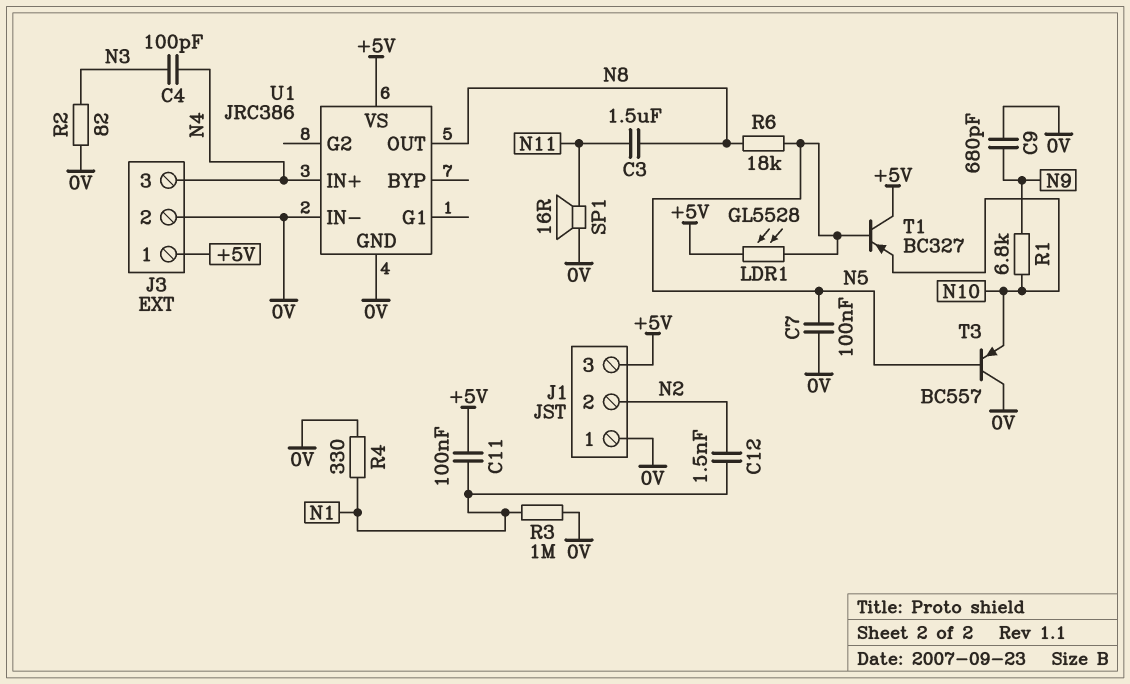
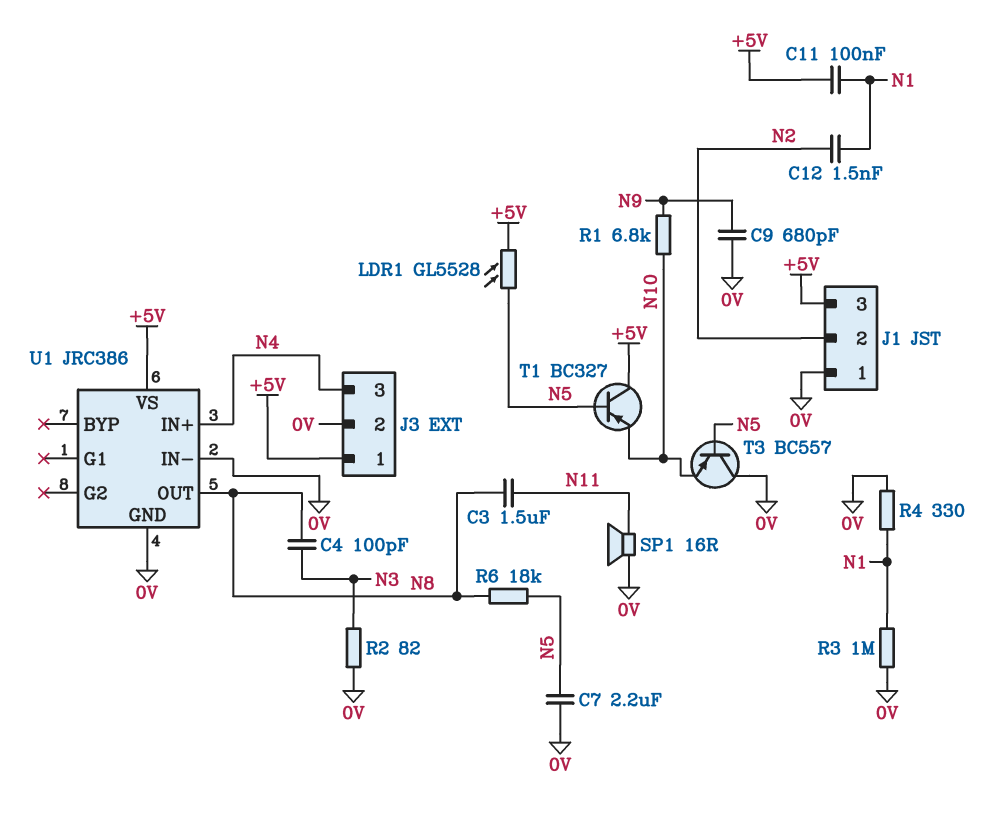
C4: 100pF (N3, N4) -> 100pF (N3, N8)
C7: 100nF (0V, N5) -> 2.2uF (0V, N5)

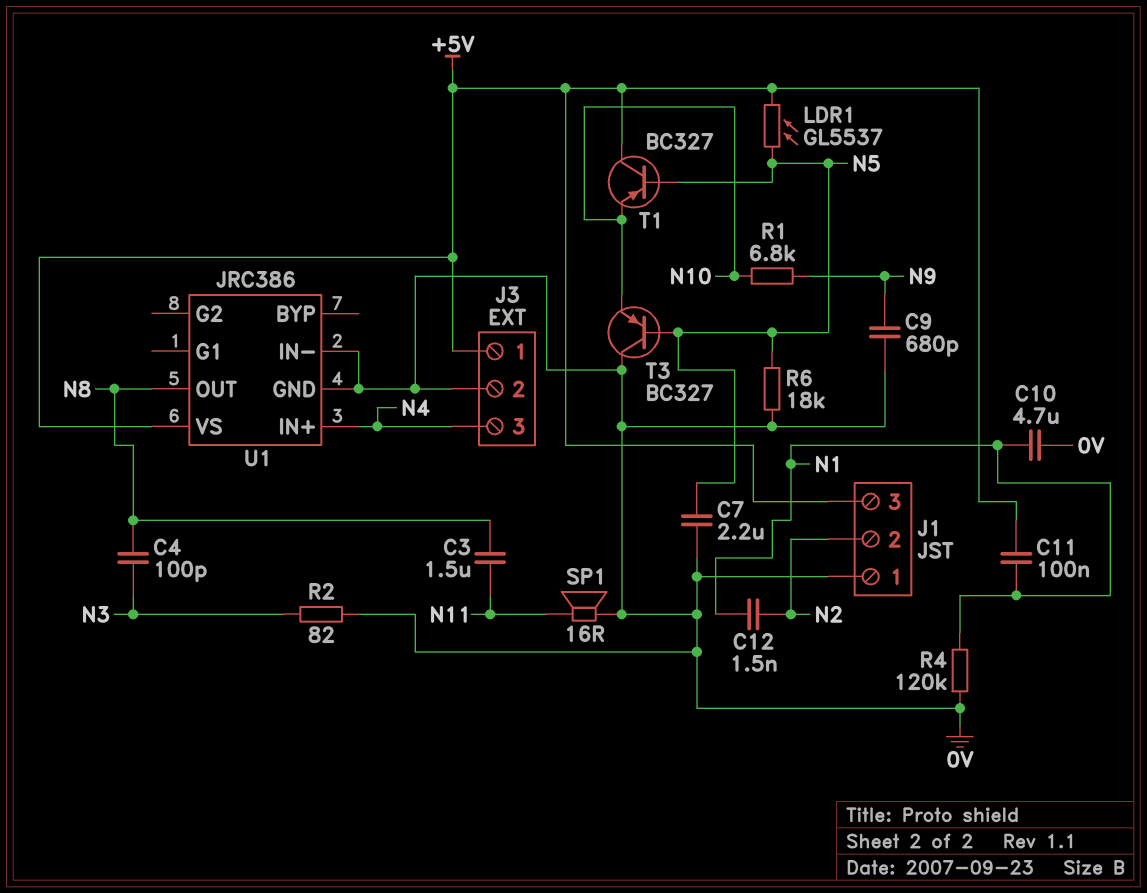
C10: none -> 4.7uF (0V, N1)
LDR1: GL5528 (+5V, N5) -> GL5537 (+5V, N5)
R3: 1M (0V, N1) -> none
R4: 330 (0V, N1) -> 120k (0V, N1)
R6: 18k (N5, N8) -> 18k (0V, N5)
T3: PNP BC557 (B N5, C 0V, E N10) -> PNP BC327 (B N5, C 0V, E N10)

